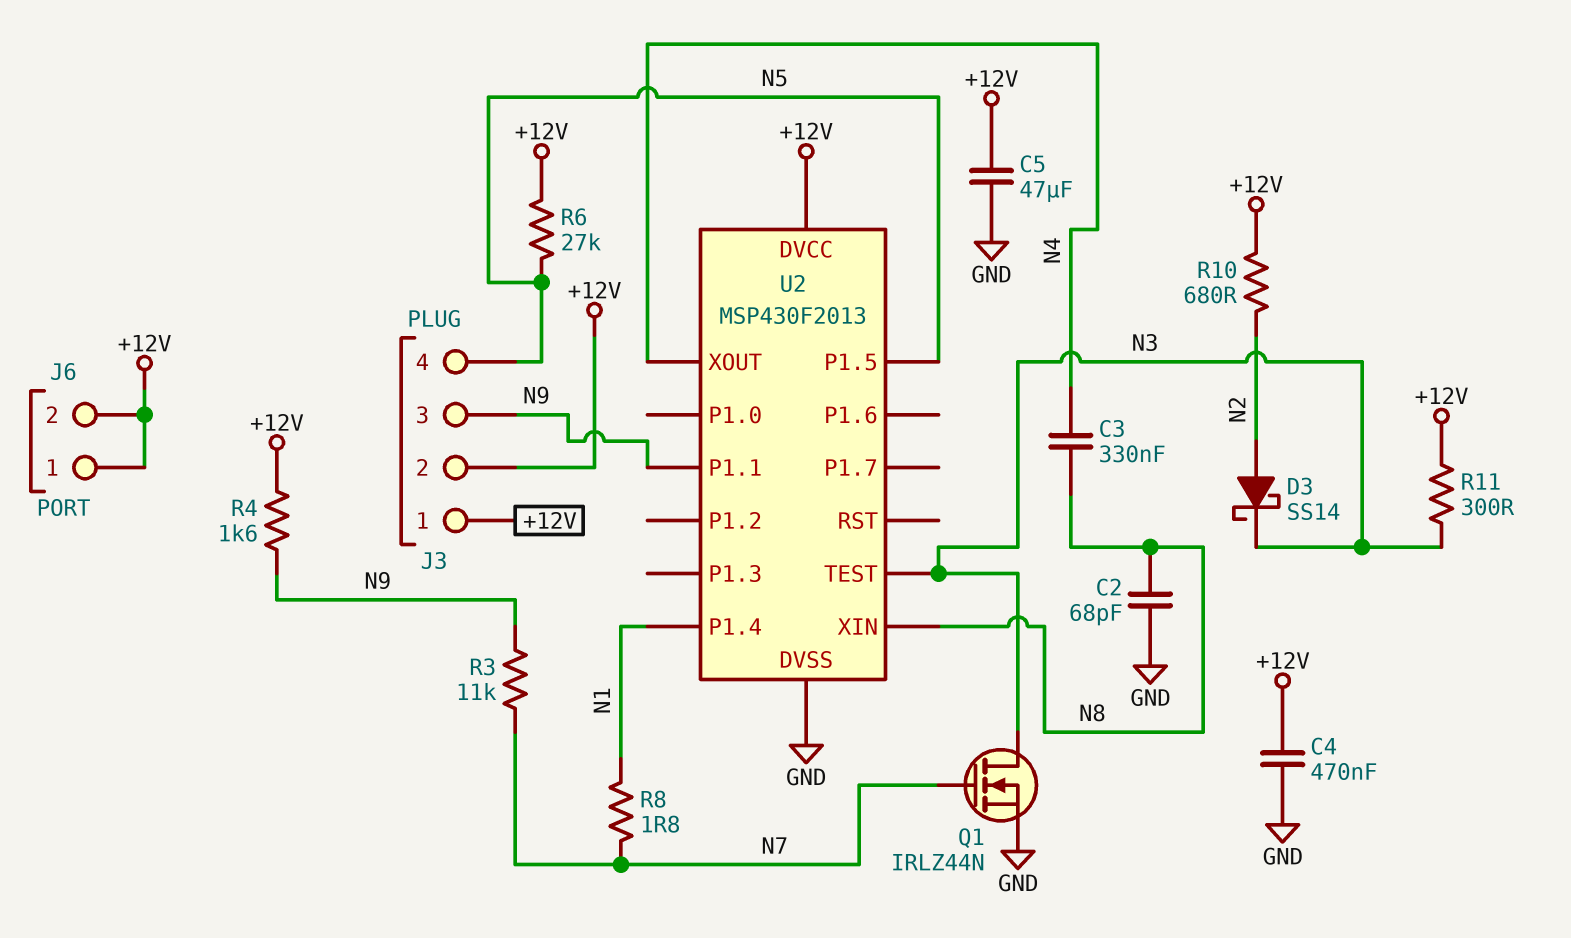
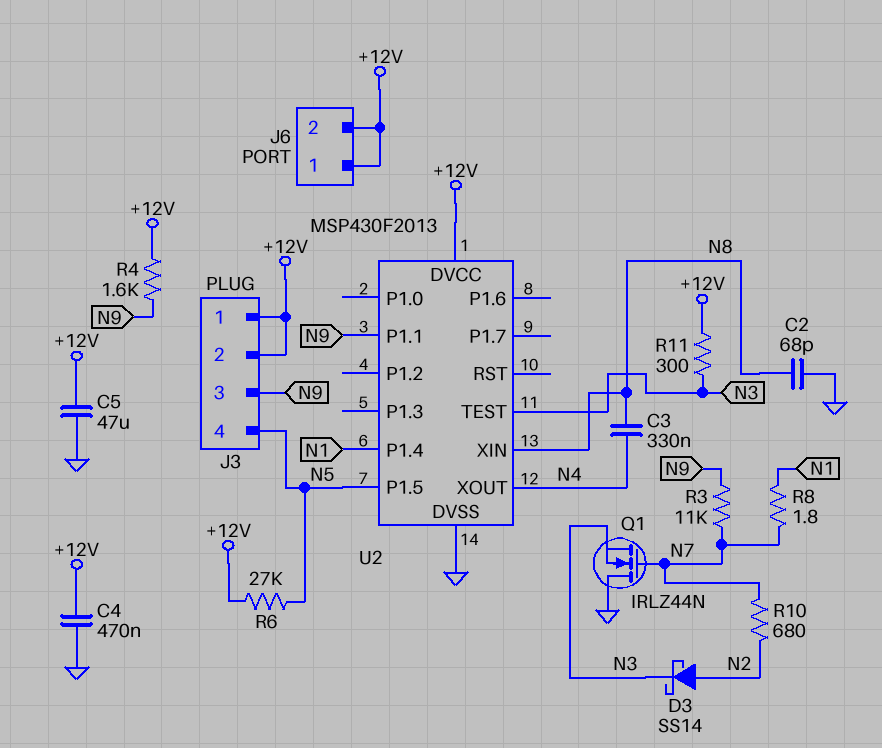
Q1: NMOS IRLZ44N (G N7, D N3, S GND) -> NMOS IRLZ44N (G N7, D GND, S N3)
R10: 680 (+12V, N2) -> 680 (N2, N7)

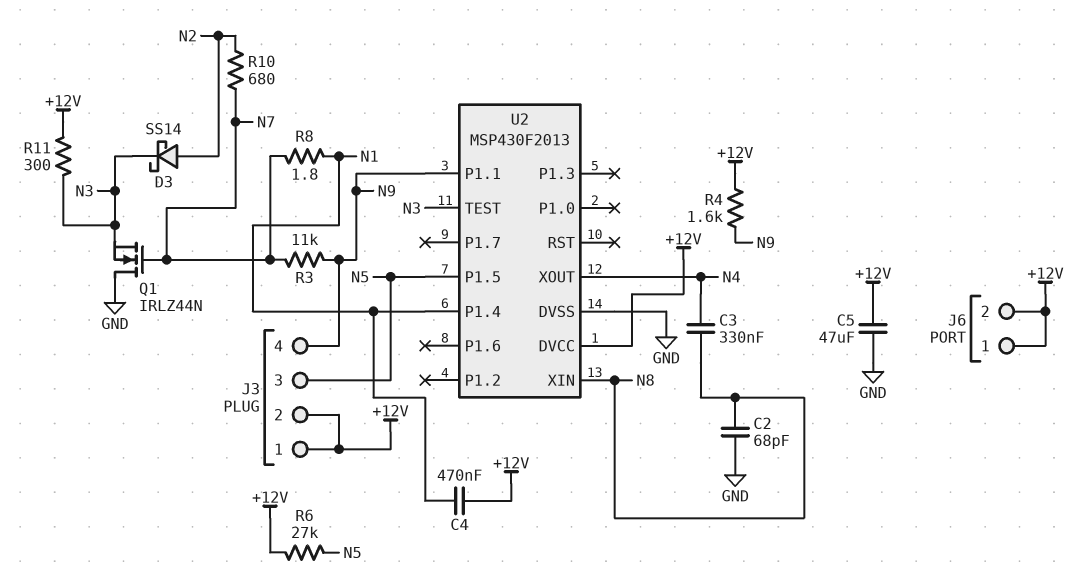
C4: 470nF (+12V, GND) -> 470nF (+12V, N1)
J3 pin 3: N9 -> N5
J3 pin 4: N5 -> N9

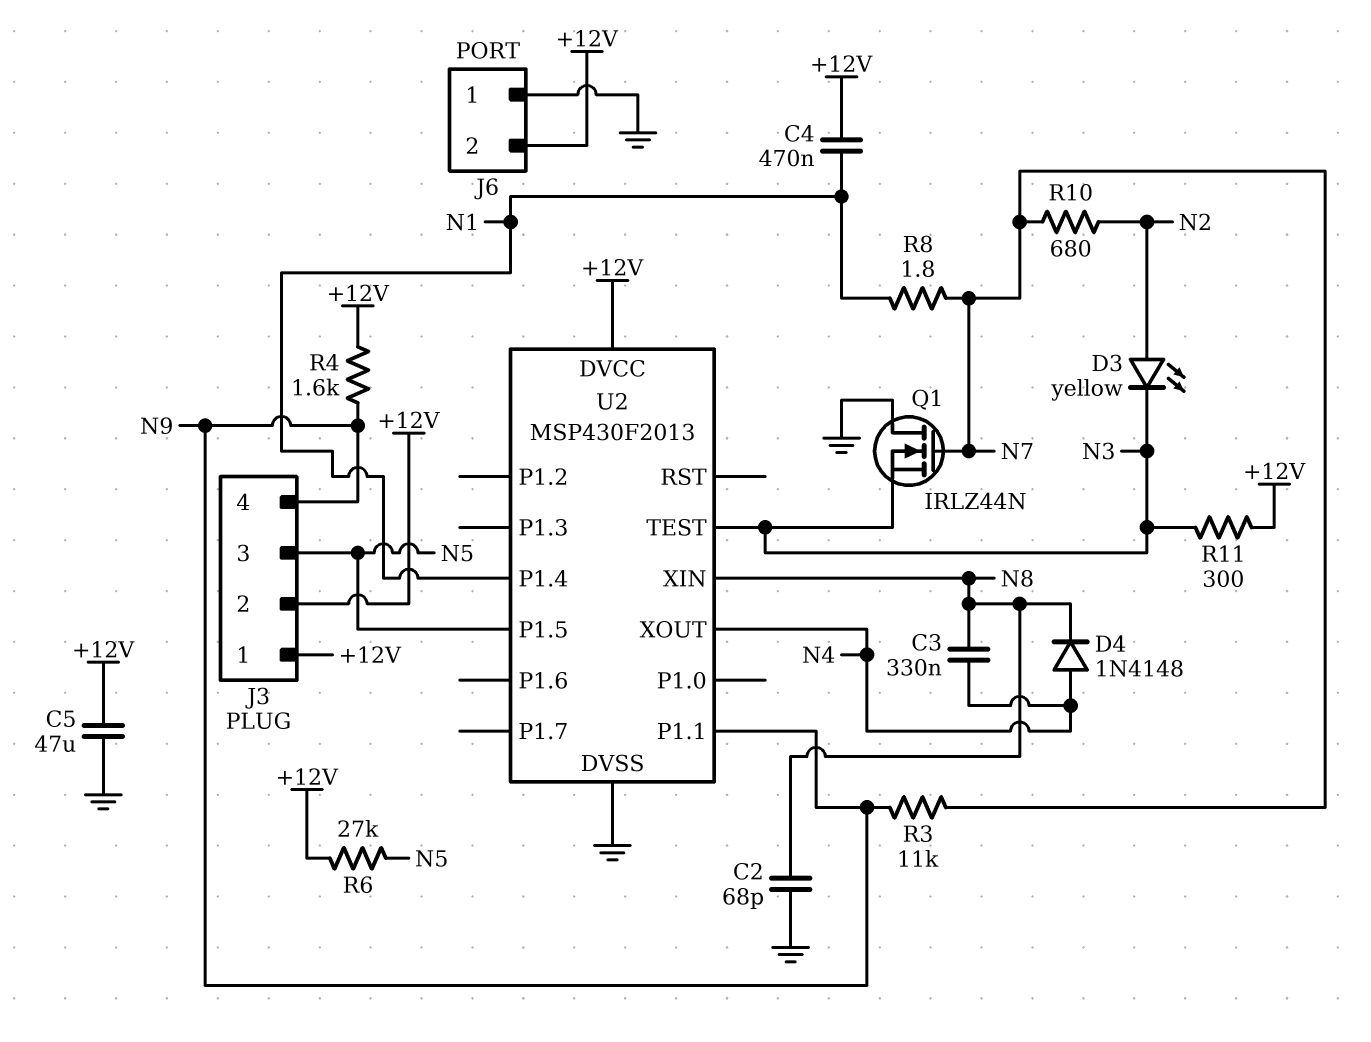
D3: schottky SS14 (A N2, K N3) -> LED yellow (A N2, K N3)
D4: none -> diode 1N4148 (A N4, K N8)
J6 pin 1: +12V -> GND

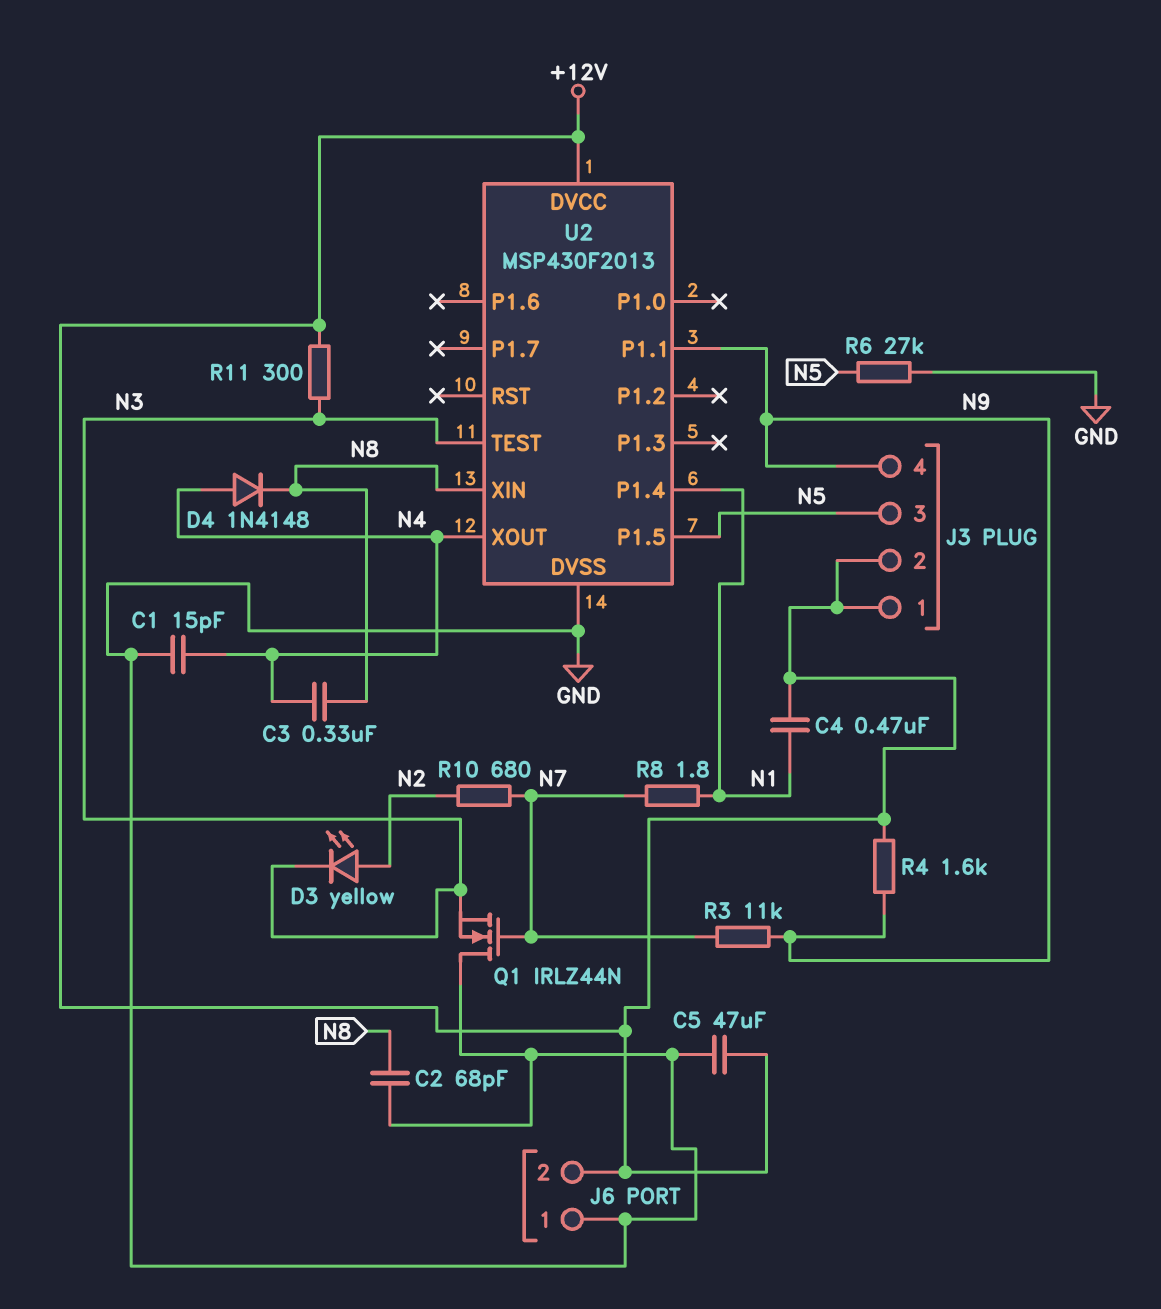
C1: none -> 15pF (GND, N4)
R6: 27k (+12V, N5) -> 27k (GND, N5)

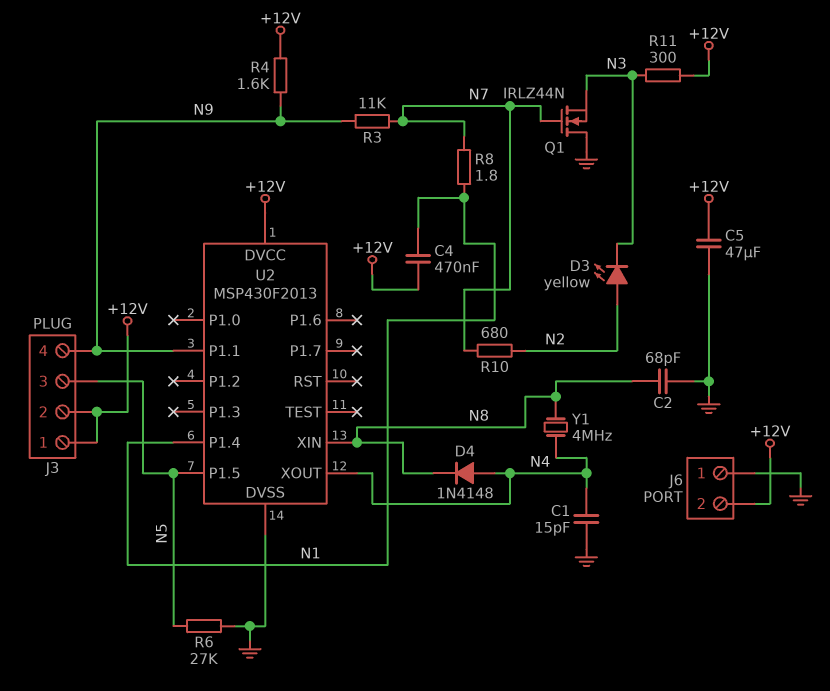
C3: 330nF (N4, N8) -> none
U2 pin TEST: N3 -> none
Y1: none -> 4MHz (N4, N8)

